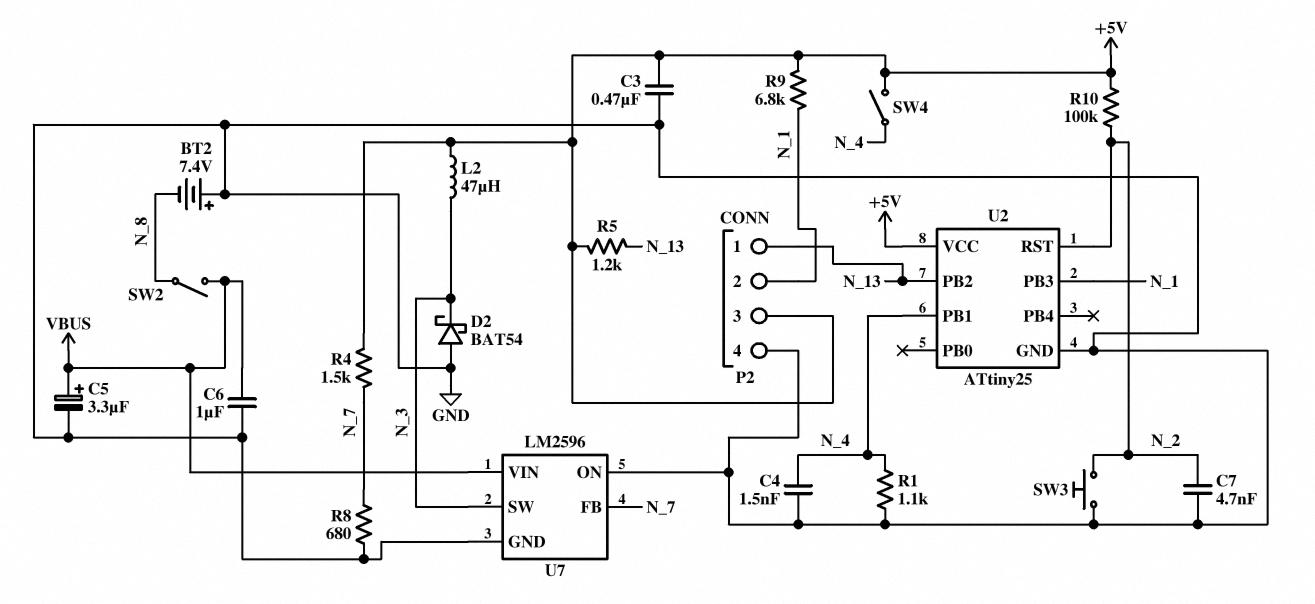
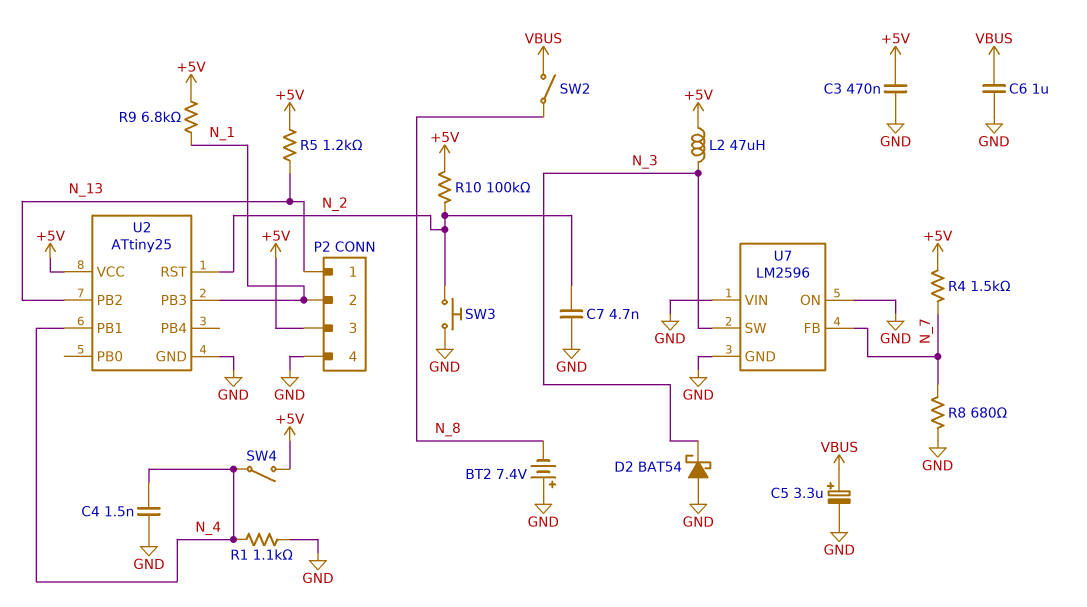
U7 pin VIN: VBUS -> GND

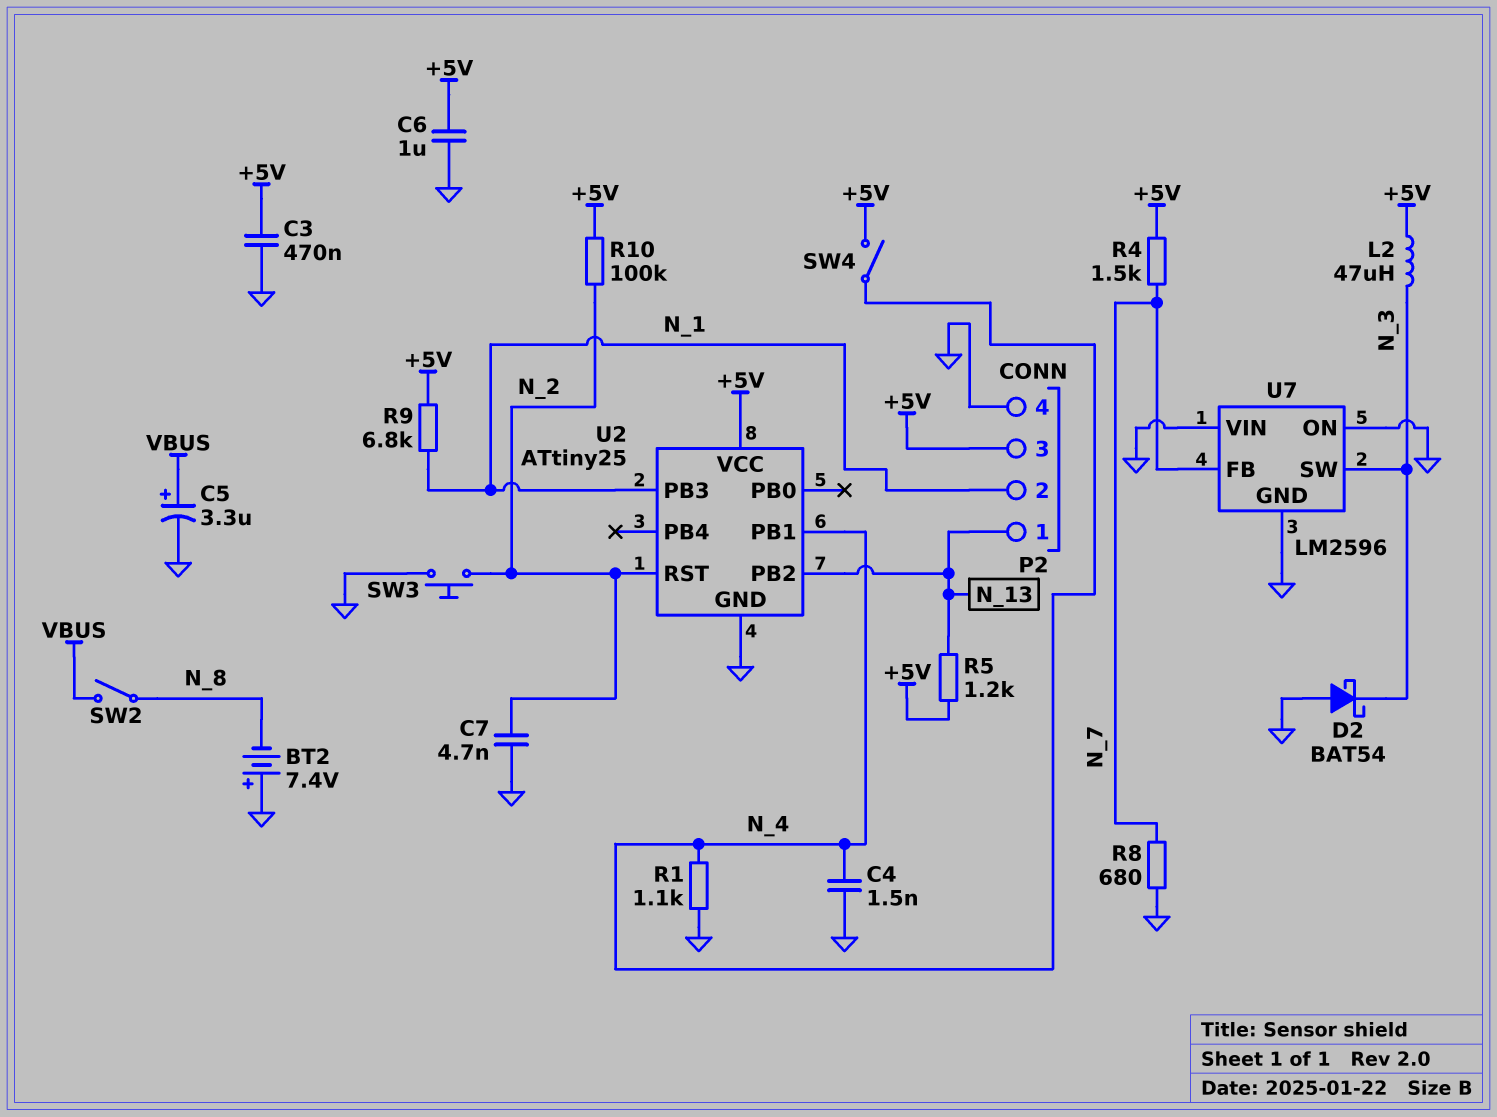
C6: 1uF (GND, VBUS) -> 1uF (+5V, GND)

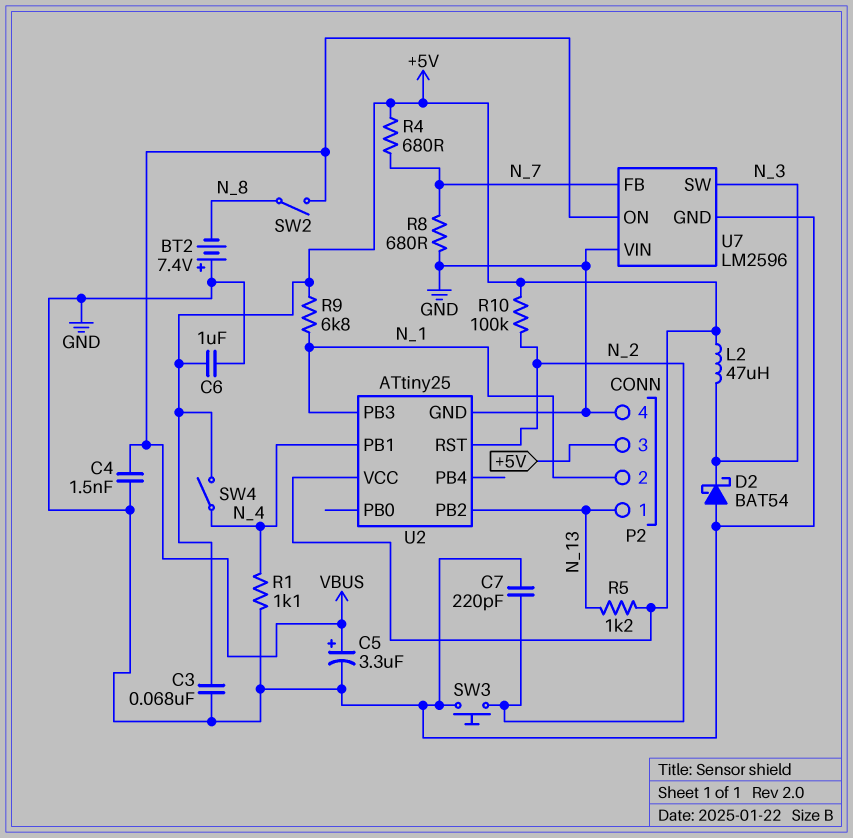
C3: 470nF (+5V, GND) -> 68nF (+5V, GND)
C4: 1.5nF (GND, N_4) -> 1.5nF (GND, VBUS)
C7: 4.7nF (GND, N_2) -> 220pF (GND, N_2)
R4: 1.5k (+5V, N_7) -> 680 (+5V, N_7)
U7 pin ON: GND -> VBUS

